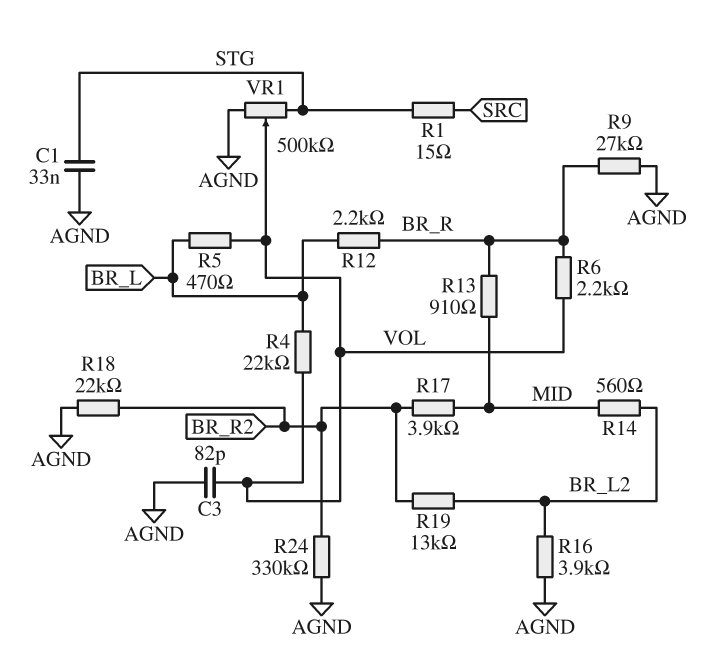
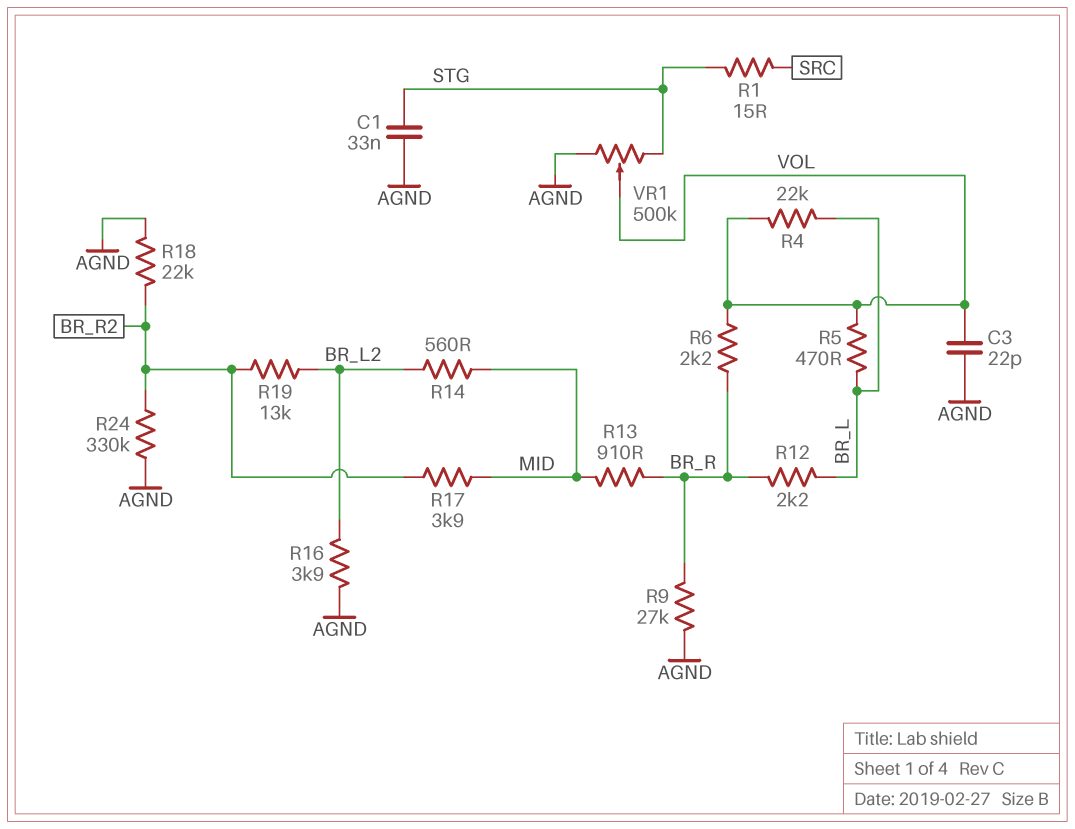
C3: 82pF (AGND, VOL) -> 22pF (AGND, VOL)

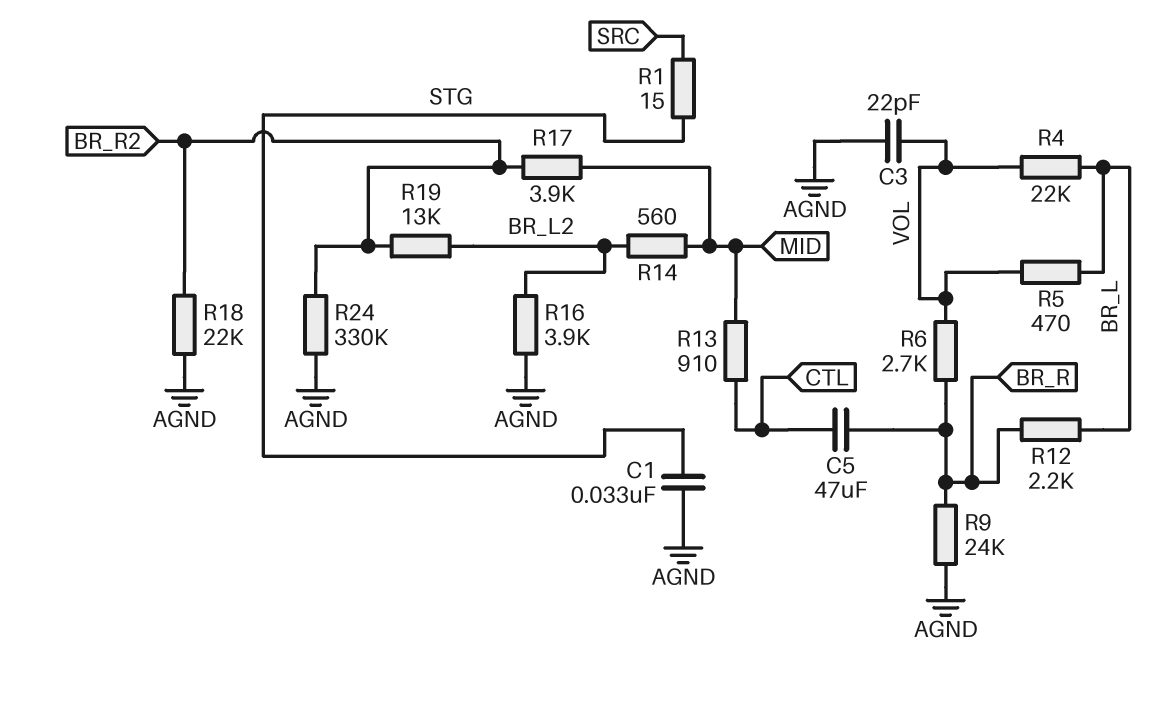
C5: none -> 47uF (BR_R, CTL)
R6: 2.2k (BR_R, VOL) -> 2.7k (BR_R, VOL)
R9: 27k (AGND, BR_R) -> 24k (AGND, BR_R)
R13: 910 (BR_R, MID) -> 910 (CTL, MID)
VR1: 500k (AGND, STG, wiper VOL) -> none

